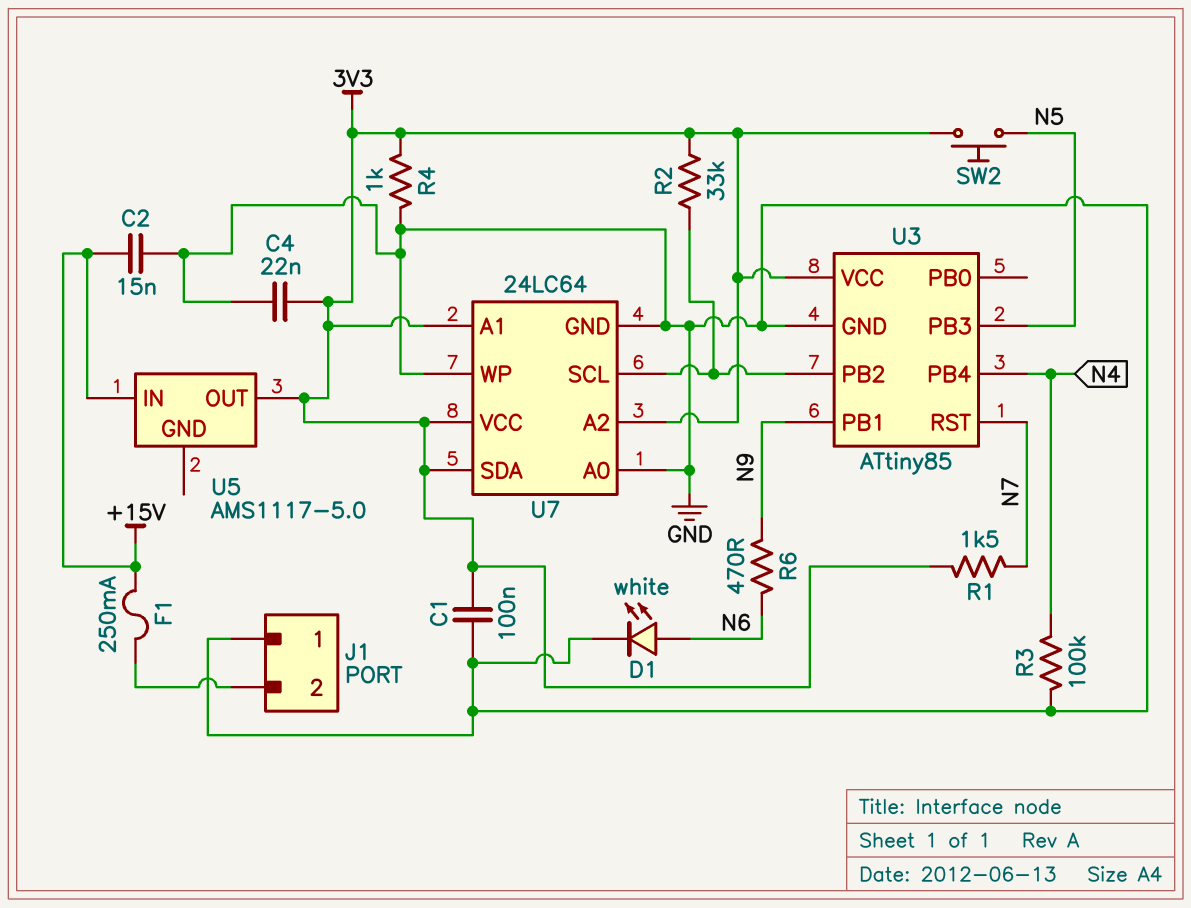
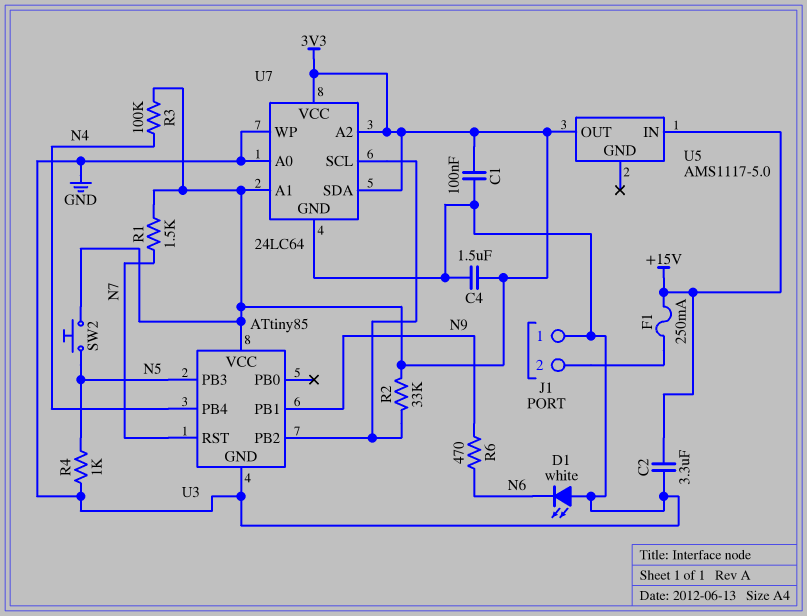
C2: 15nF (+15V, GND) -> 3.3uF (+15V, GND)
C4: 22nF (3V3, GND) -> 1.5uF (3V3, GND)
D1: LED white (A N6, K GND) -> LED white (A GND, K N6)
R3: 100k (GND, N4) -> 100k (3V3, N4)
R4: 1k (3V3, GND) -> 1k (GND, N5)

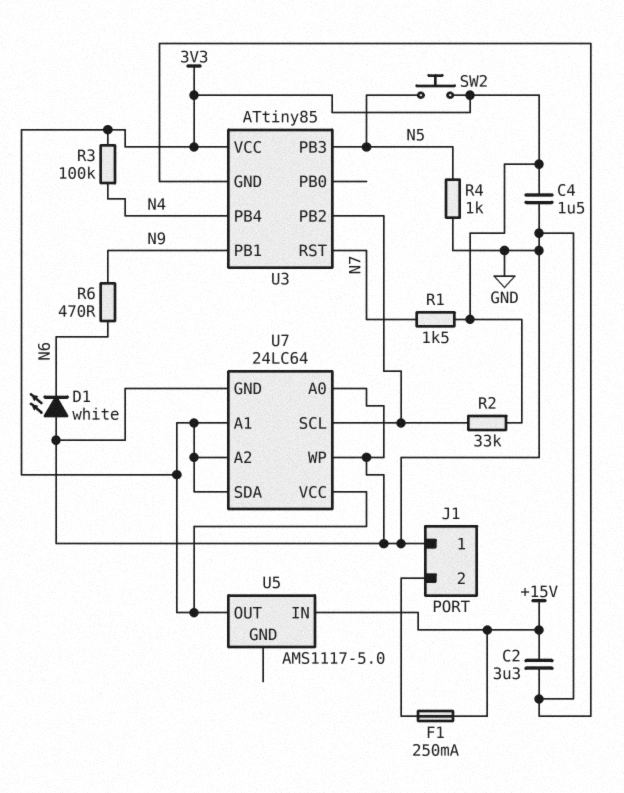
C1: 100nF (3V3, GND) -> none

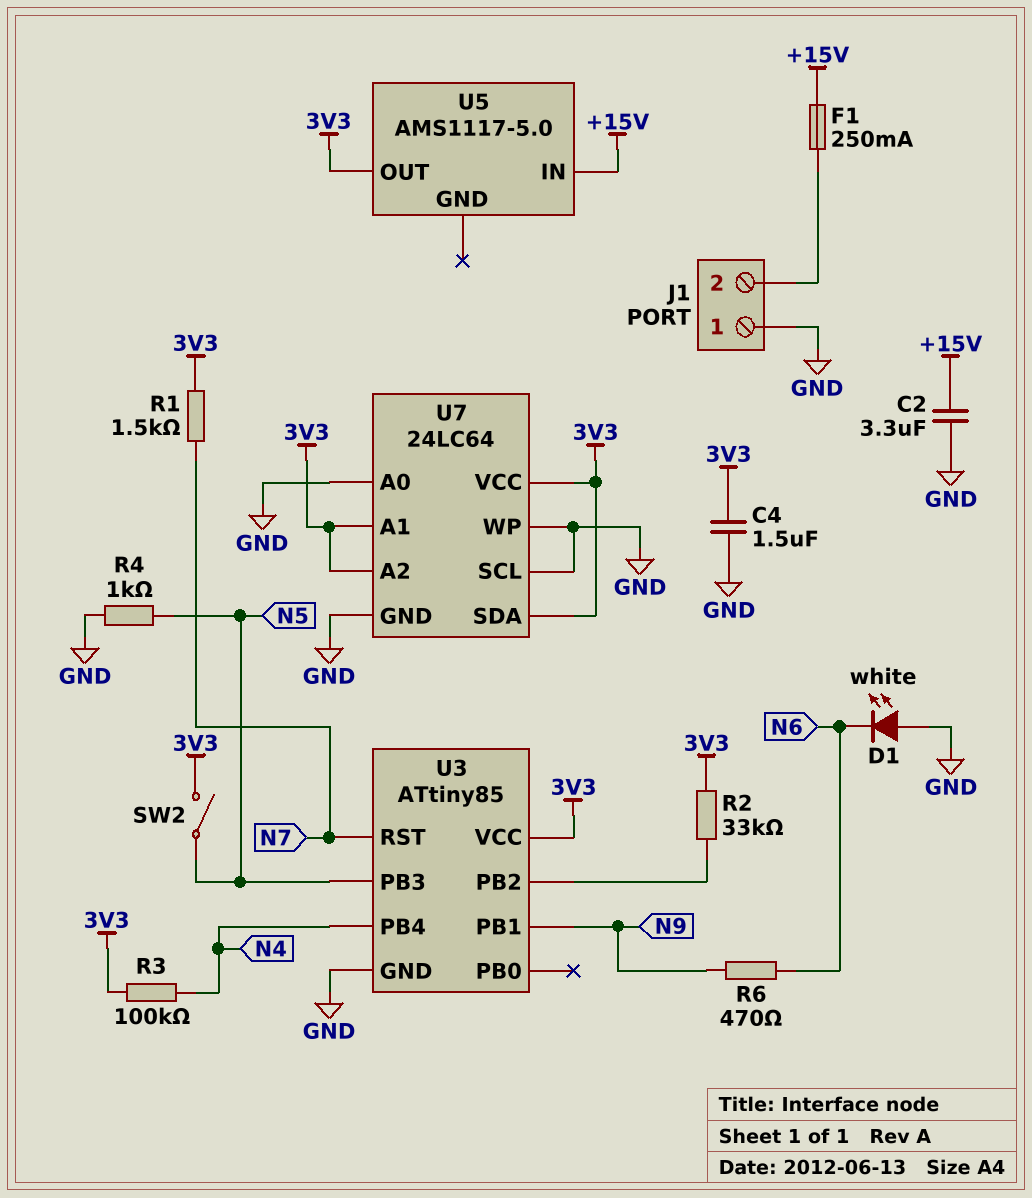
SW2: button (3V3, N5) -> switch (3V3, N5)
U7 pin SCL: U3/PB2 -> GND

